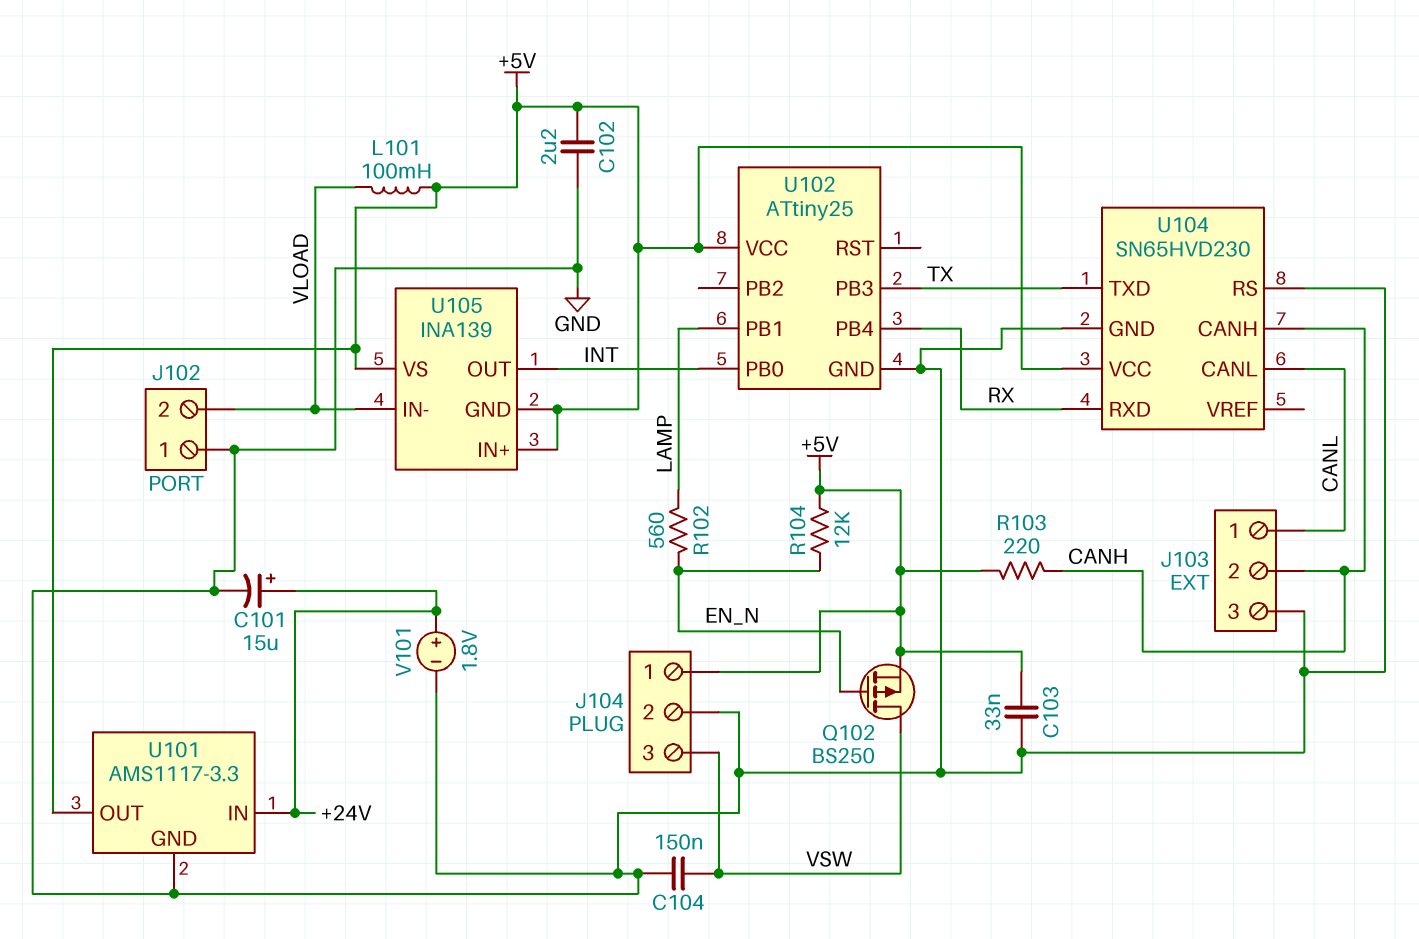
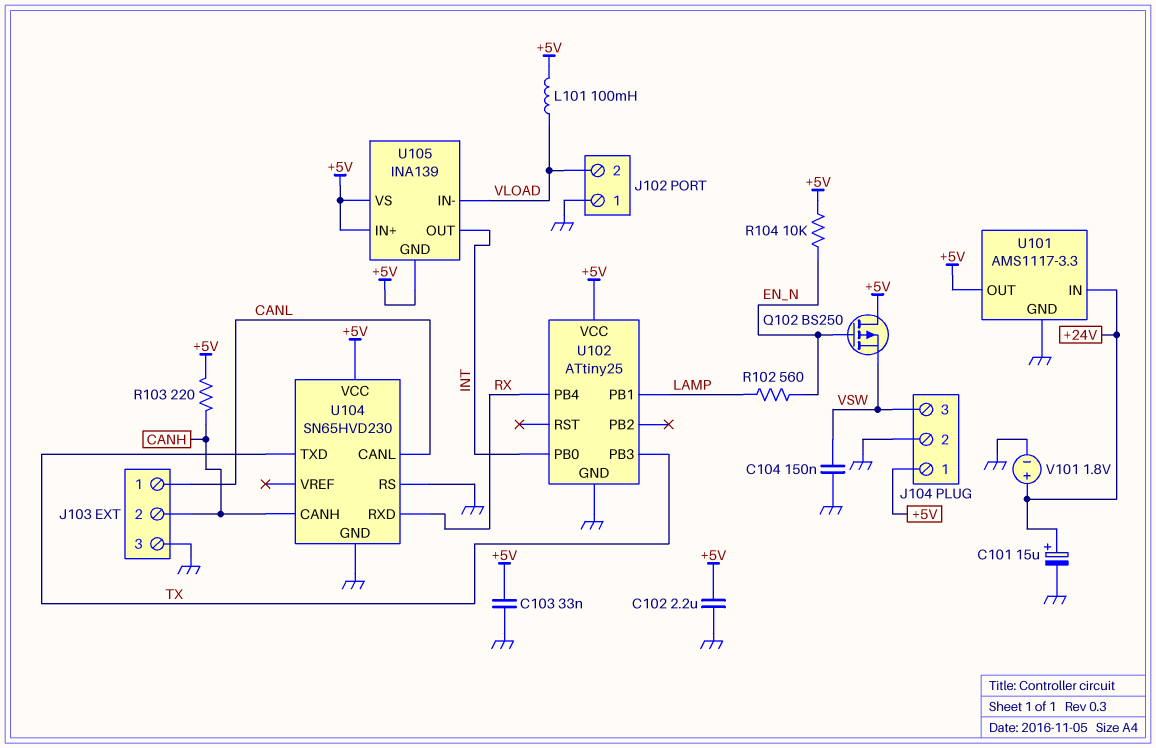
Q102: PMOS BS250 (G EN_N, D VSW, S +5V) -> PMOS BS250 (G EN_N, D +5V, S VSW)
R104: 12k (+5V, EN_N) -> 10k (+5V, EN_N)

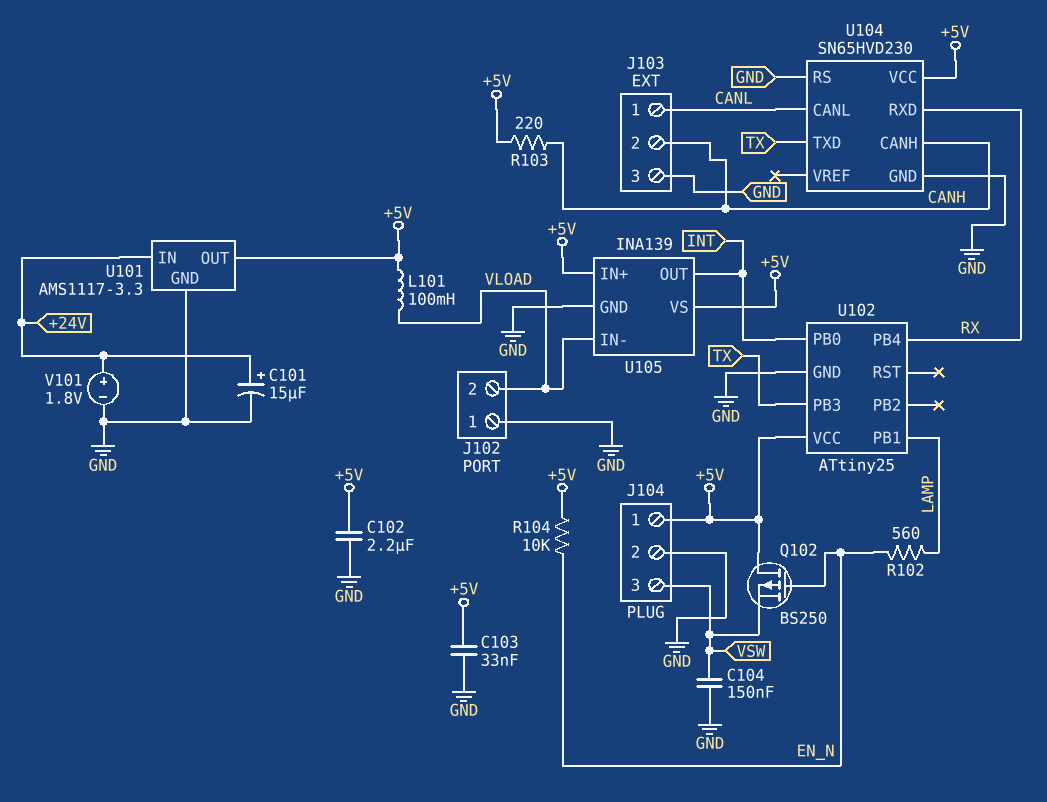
U105 pin GND: +5V -> GND

